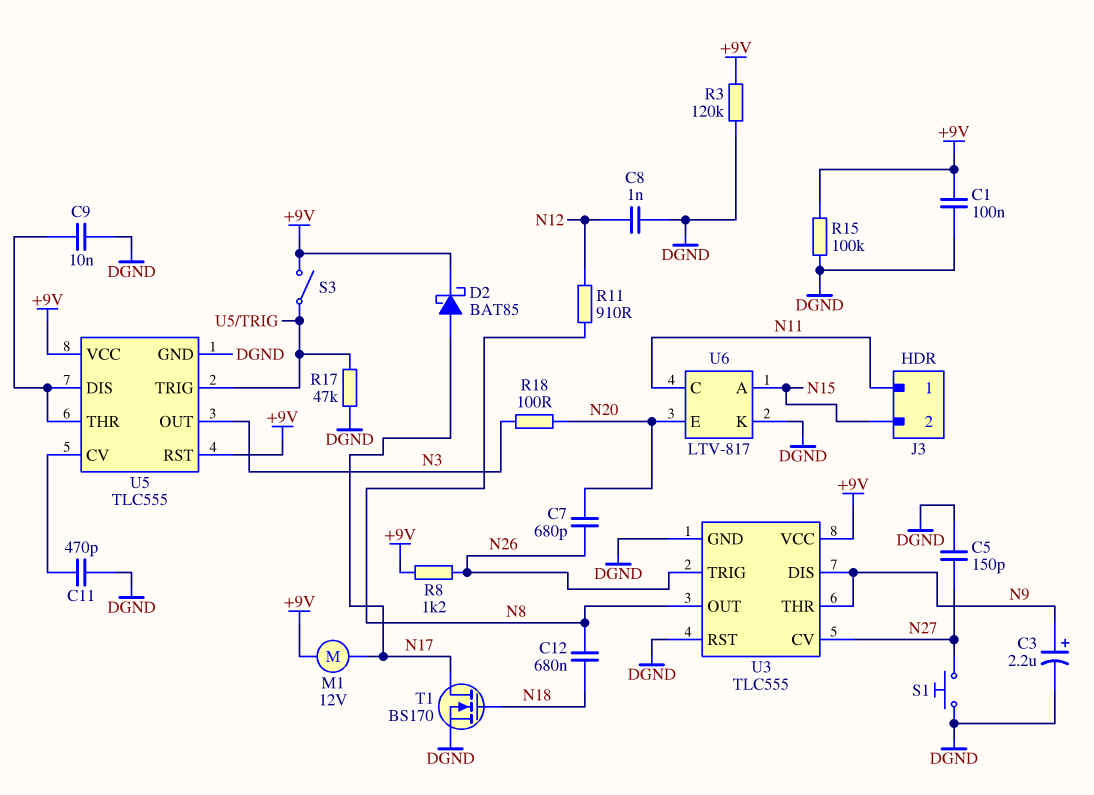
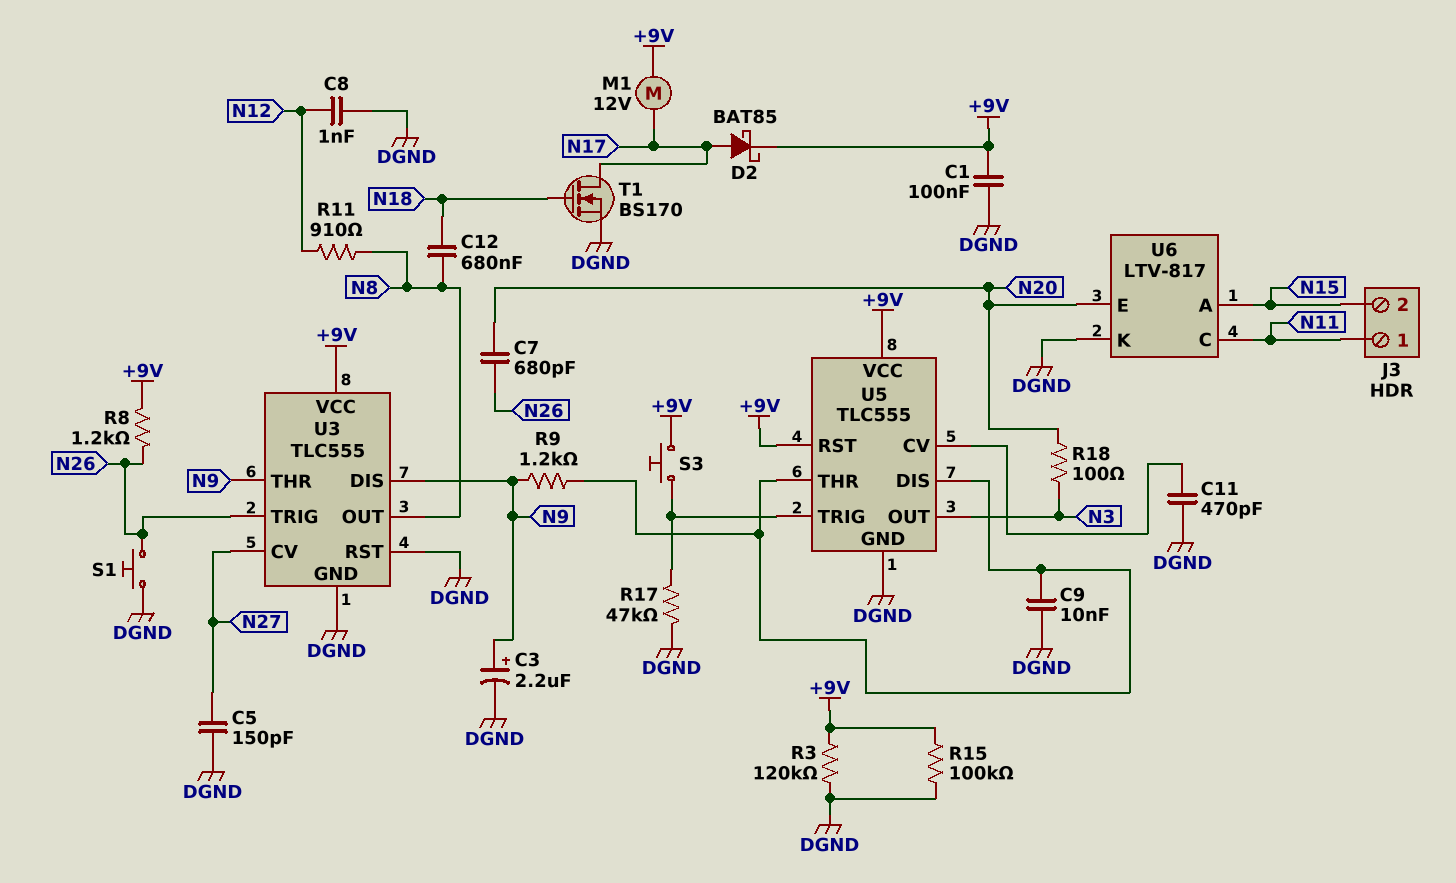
R9: none -> 1.2k (N9, U5/DIS)
S1: button (DGND, N27) -> button (DGND, N26)
S3: switch (+9V, U5/TRIG) -> button (+9V, U5/TRIG)

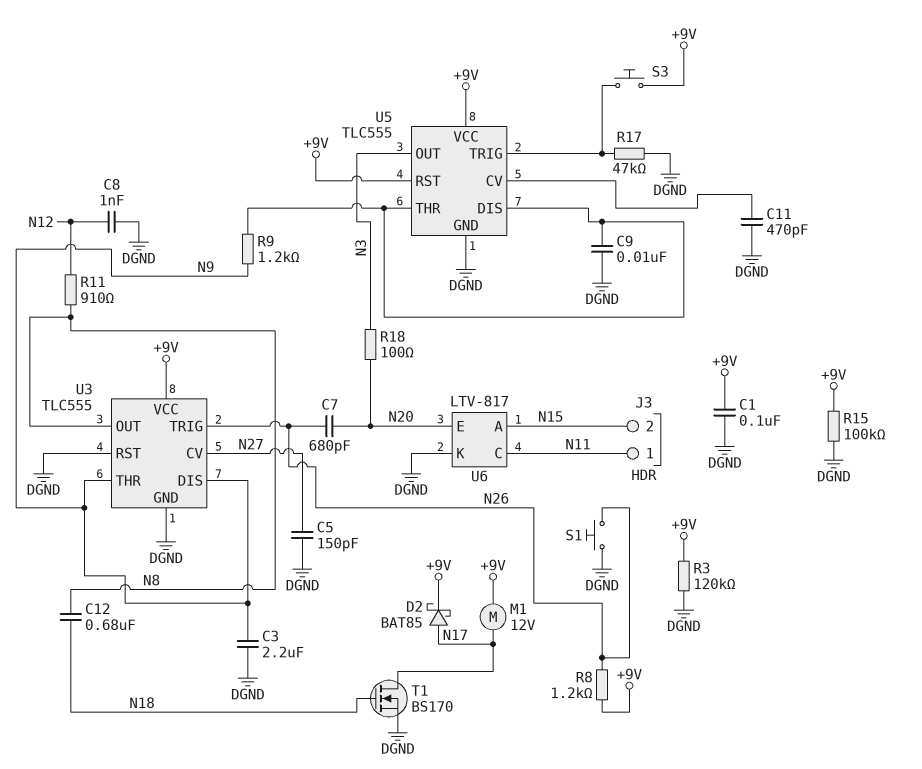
C3: 2.2uF (plus N9, minus DGND) -> 2.2uF (DGND, N9)

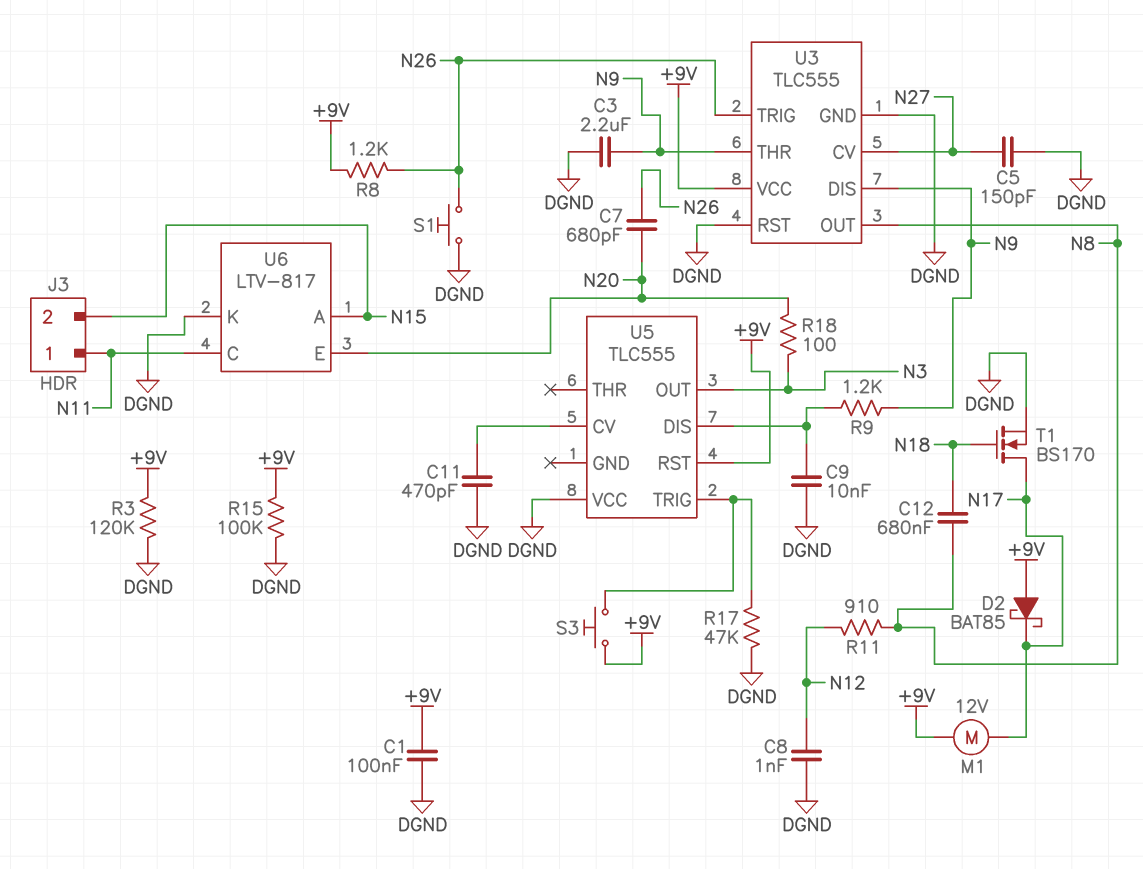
D2: schottky BAT85 (A N17, K +9V) -> schottky BAT85 (A +9V, K N17)
U5 pin GND: DGND -> none
U5 pin THR: U5/DIS -> none
U5 pin VCC: +9V -> DGND

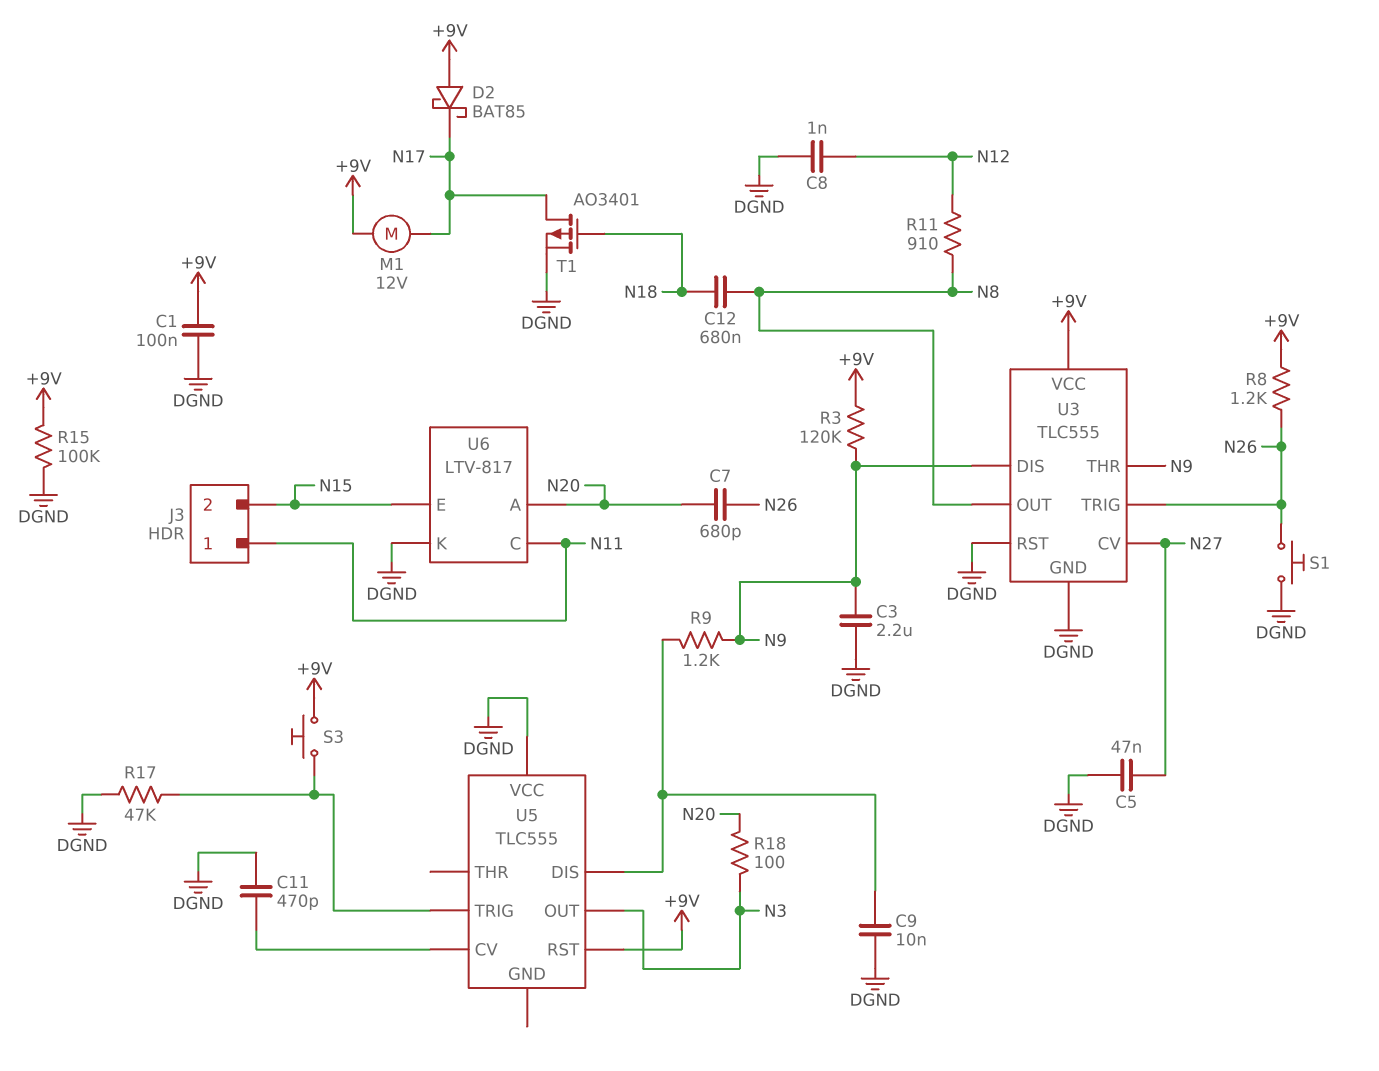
C5: 150pF (DGND, N27) -> 47nF (DGND, N27)
R3: 120k (+9V, DGND) -> 120k (+9V, N9)
T1: NMOS BS170 (G N18, D N17, S DGND) -> PMOS AO3401 (G N18, D N17, S DGND)
U6 pin A: N15 -> N20
U6 pin E: N20 -> N15

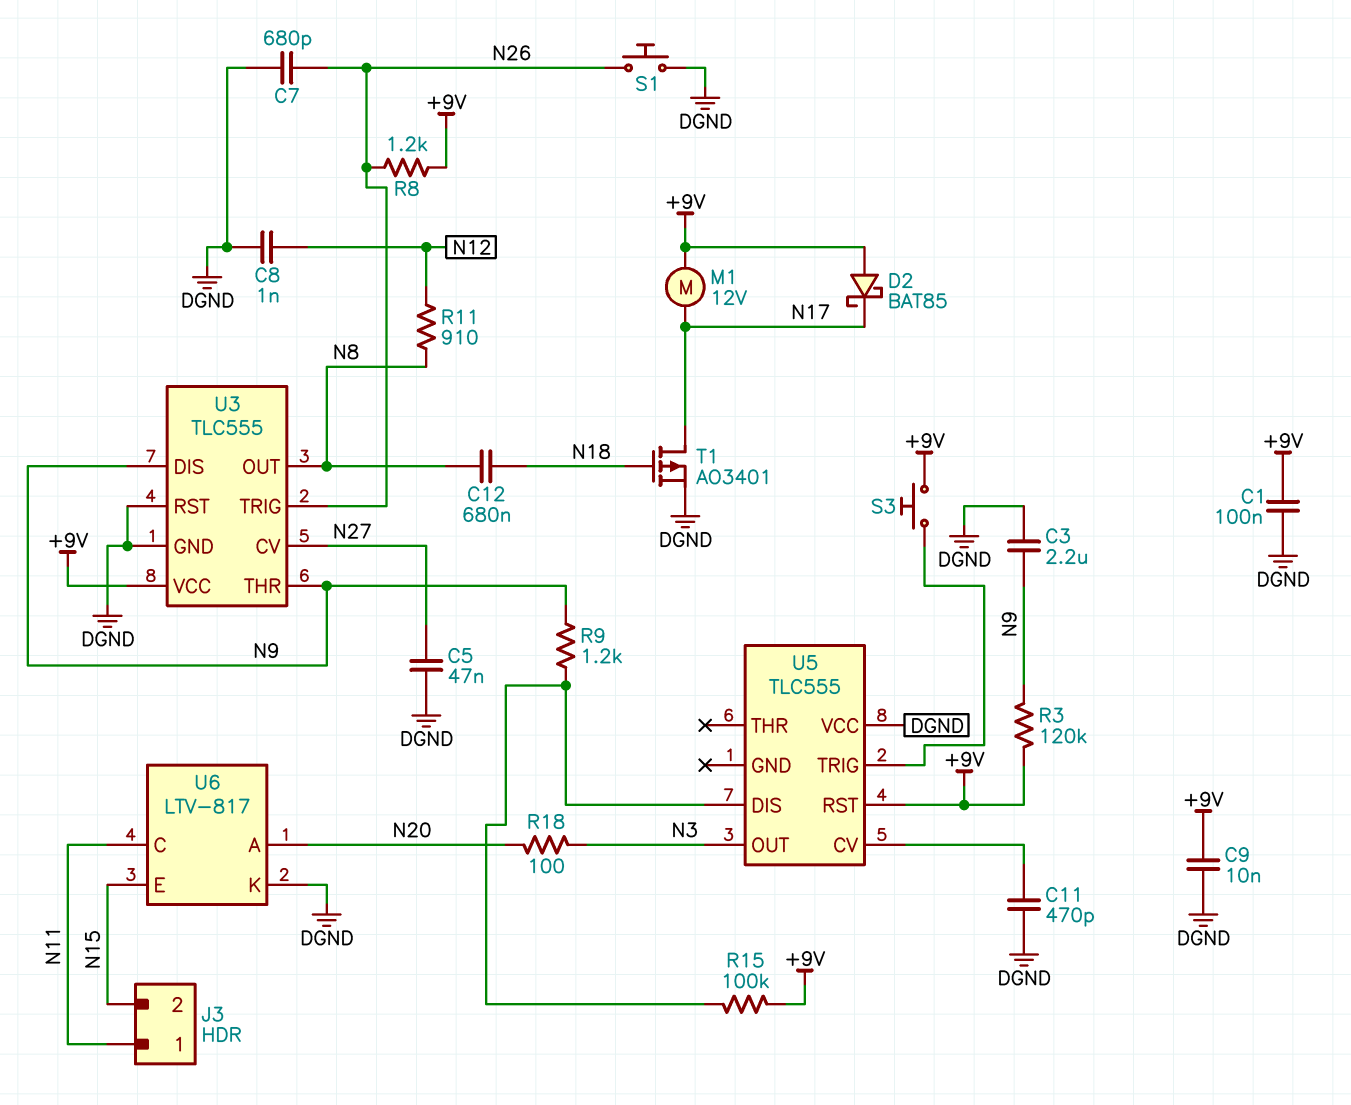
C7: 680pF (N20, N26) -> 680pF (DGND, N26)
C9: 10nF (DGND, U5/DIS) -> 10nF (+9V, DGND)
R15: 100k (+9V, DGND) -> 100k (+9V, U5/DIS)
R17: 47k (DGND, U5/TRIG) -> none

